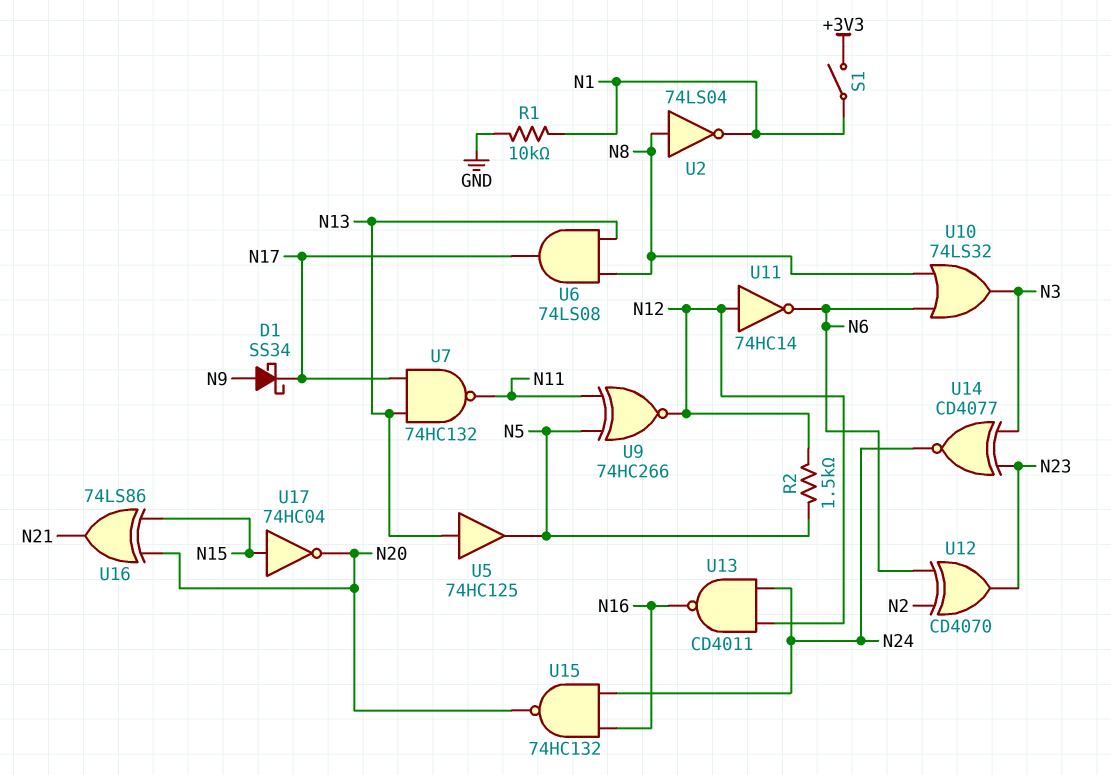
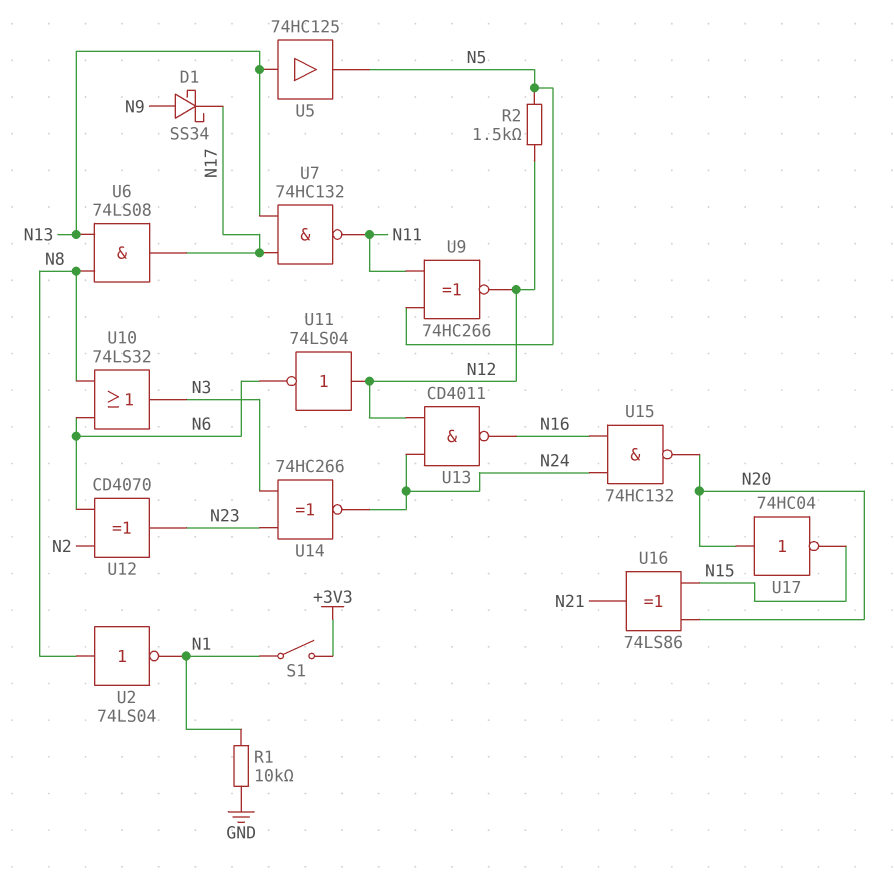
U11: NOT 74HC14 (in N12, out N6) -> NOT 74LS04 (in N12, out N6)
U14: XNOR CD4077 (in N3, in N23, out N24) -> XNOR 74HC266 (in N3, in N23, out N24)
U17: NOT 74HC04 (in N15, out N20) -> NOT 74HC04 (in N20, out N15)

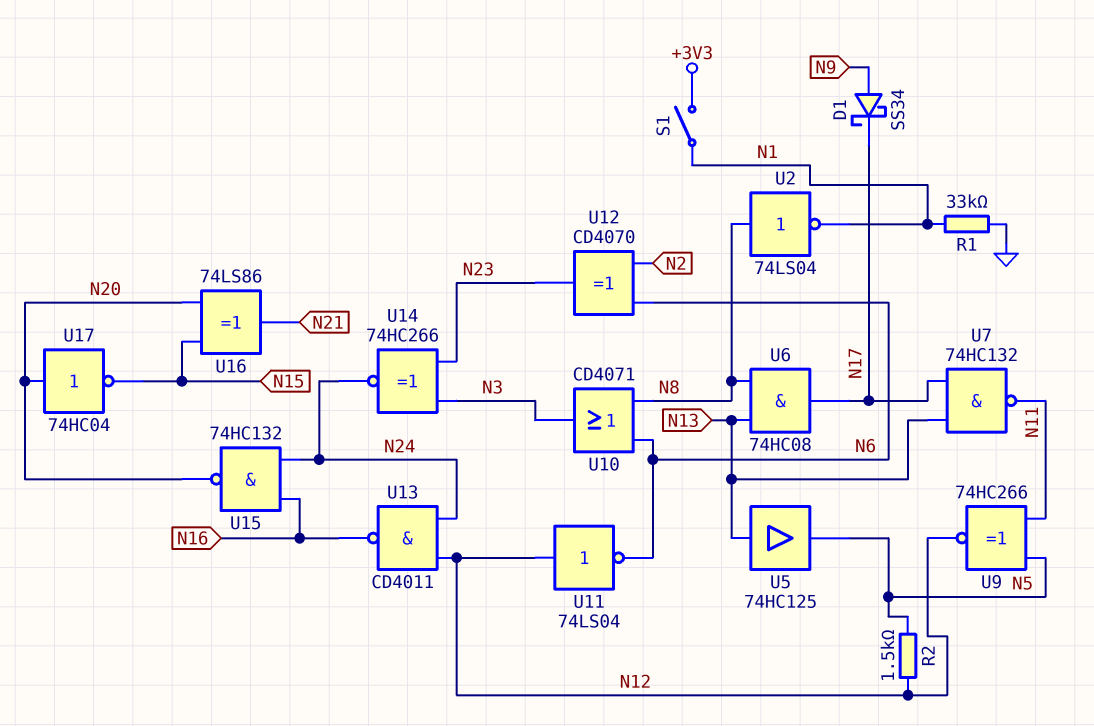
R1: 10k (GND, N1) -> 33k (GND, N1)
U6: AND 74LS08 (in N8, in N13, out N17) -> AND 74HC08 (in N8, in N13, out N17)
U10: OR 74LS32 (in N6, in N8, out N3) -> OR CD4071 (in N6, in N8, out N3)

